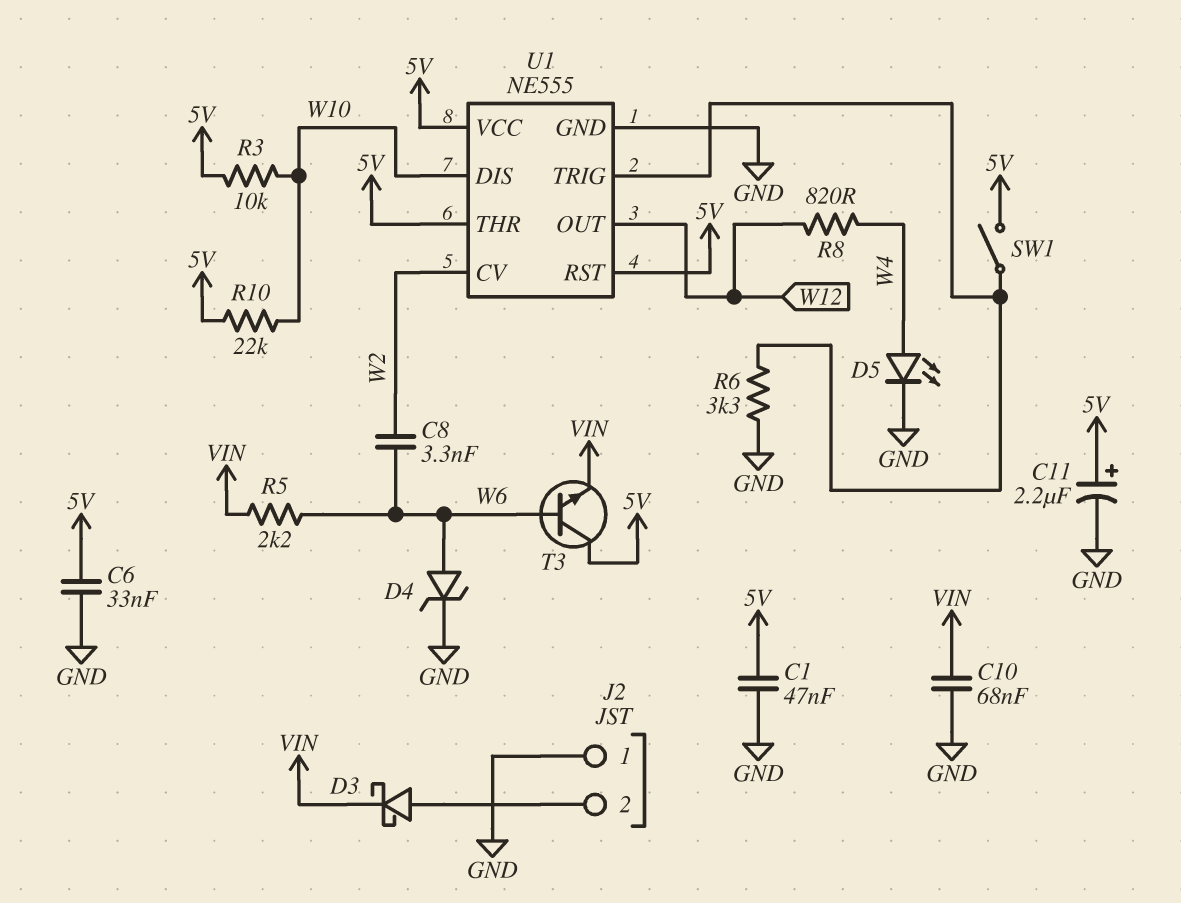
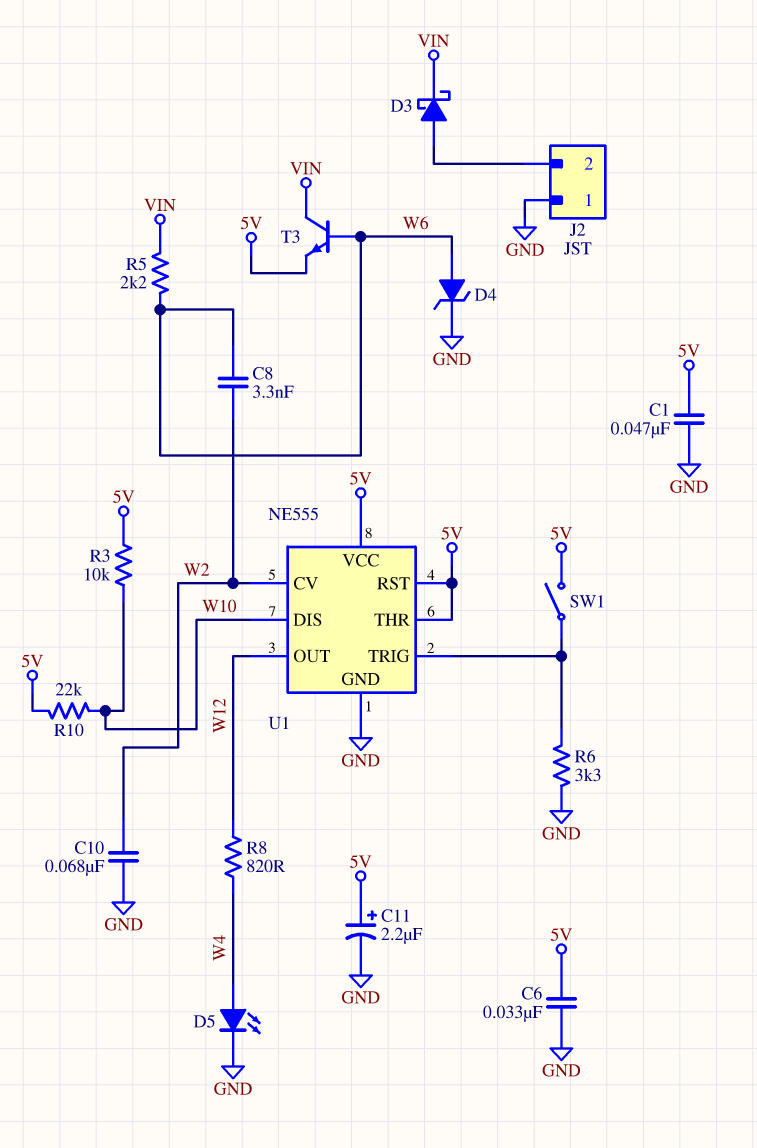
C10: 68nF (GND, VIN) -> 68nF (GND, W2)
T3: NPN (B W6, C 5V, E VIN) -> NPN (B W6, C VIN, E 5V)

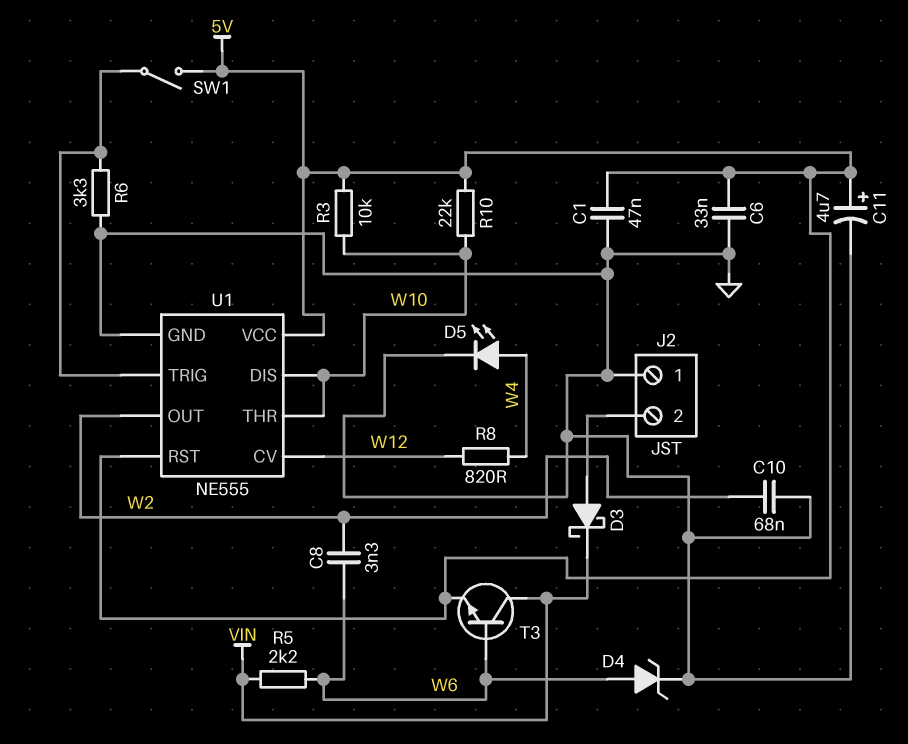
C11: 2.2uF (plus 5V, minus GND) -> 4.7uF (plus 5V, minus GND)
U1 pin CV: W2 -> W12
U1 pin OUT: W12 -> W2
U1 pin THR: 5V -> W10

